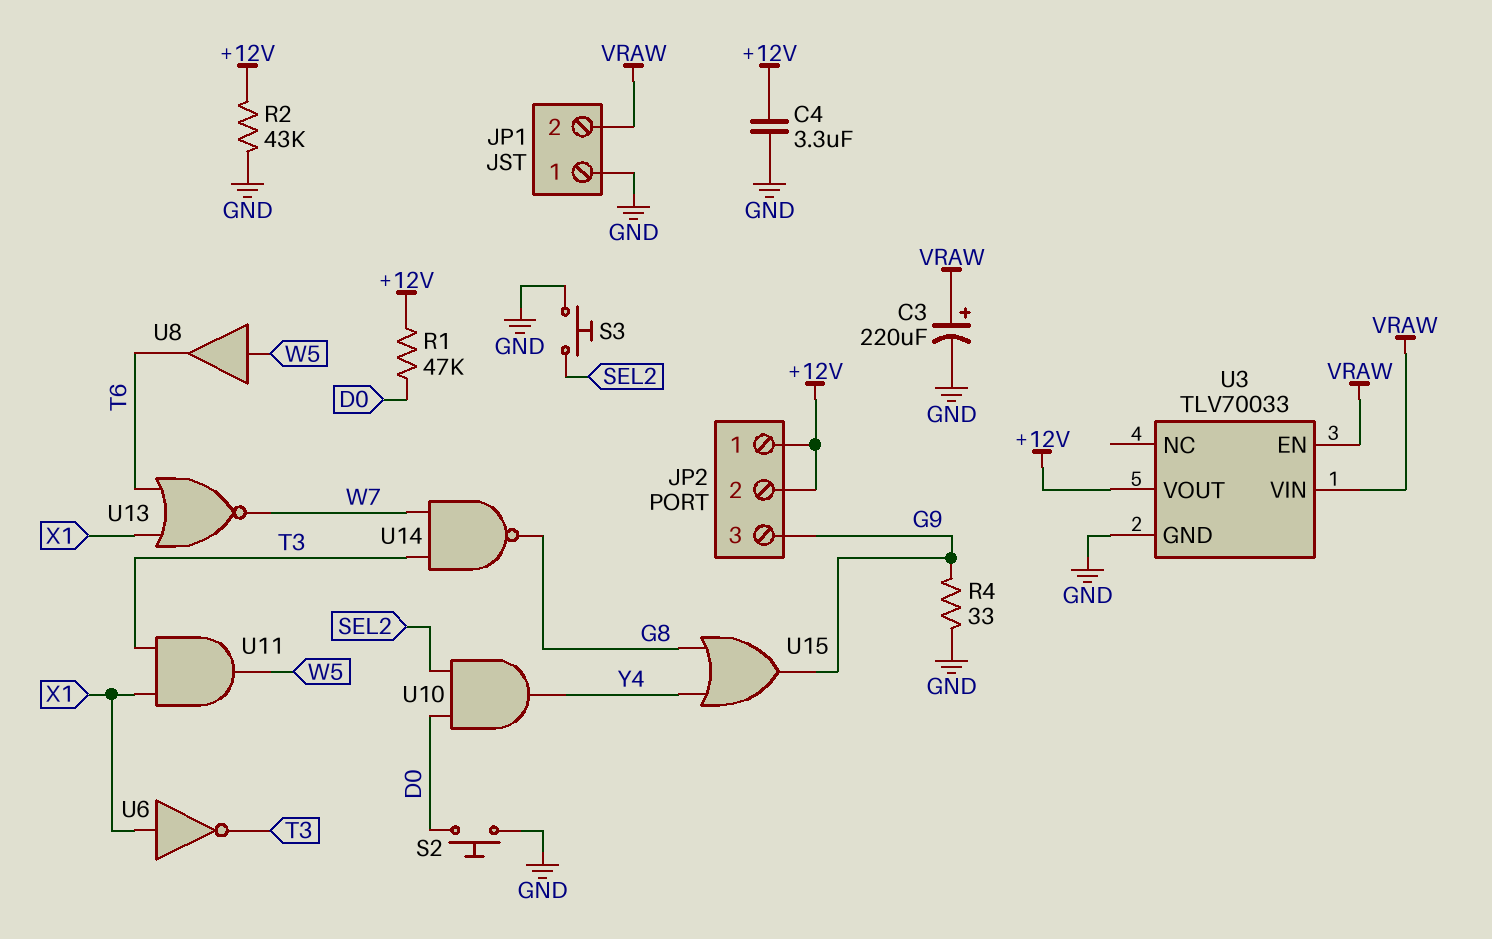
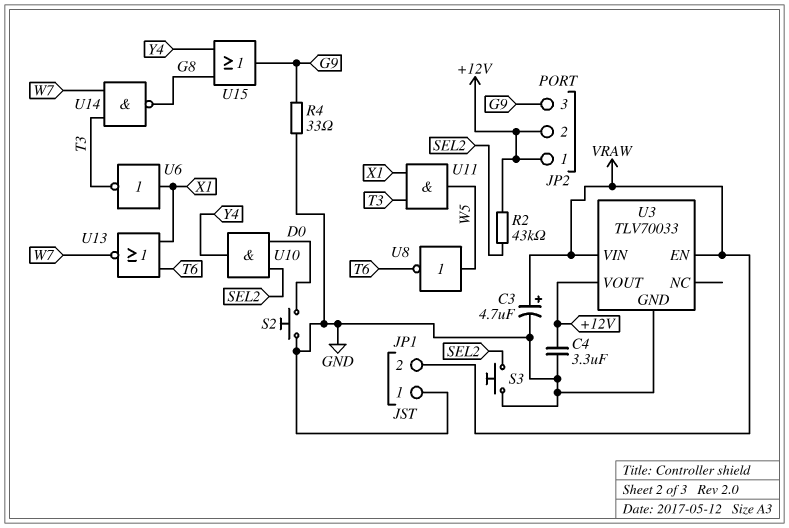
C3: 220uF (plus VRAW, minus GND) -> 4.7uF (plus VRAW, minus GND)
R1: 47k (+12V, D0) -> none
R2: 43k (+12V, GND) -> 43k (+12V, SEL2)
U8: buffer (in W5, out T6) -> NOT (in W5, out T6)

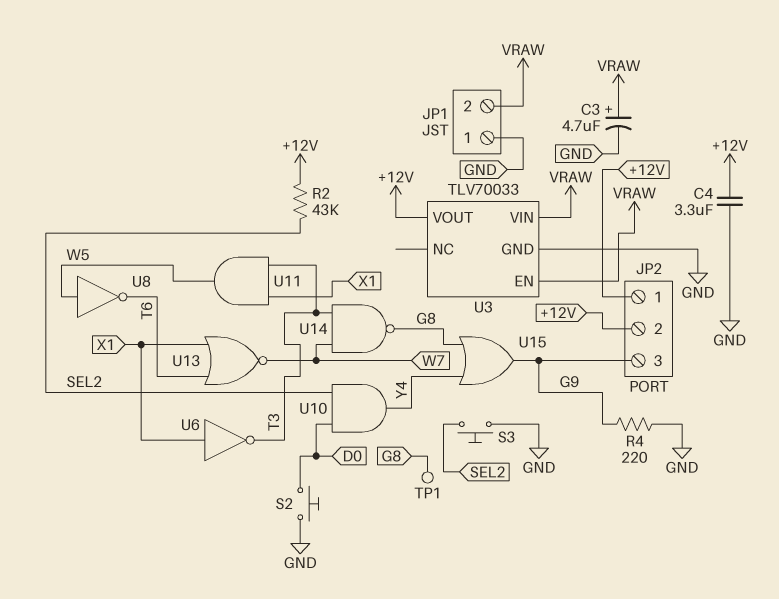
R4: 33 (G9, GND) -> 220 (G9, GND)
TP1: none -> test point (G8)

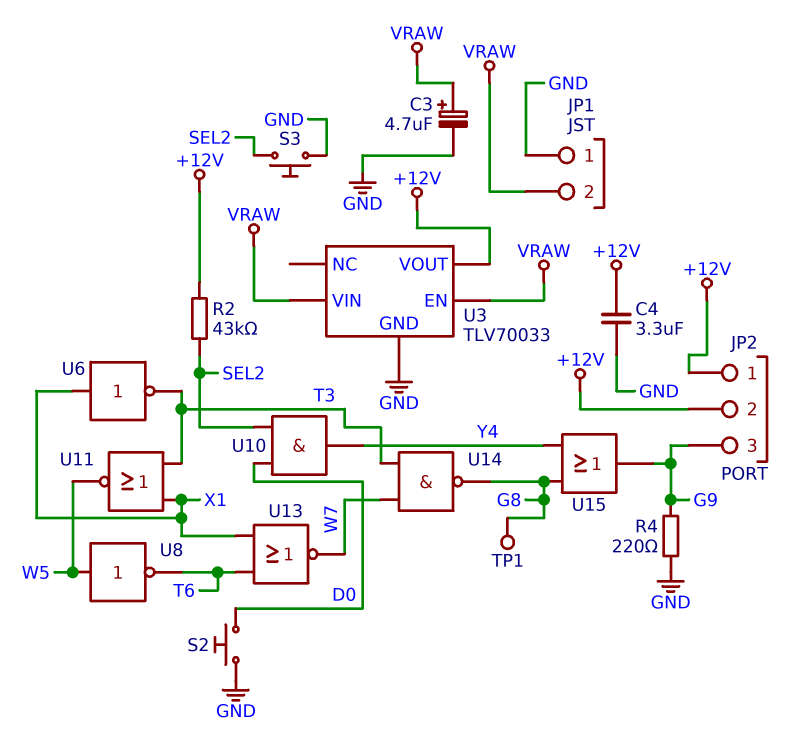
U11: AND (in T3, in X1, out W5) -> NOR (in T3, in X1, out W5)

